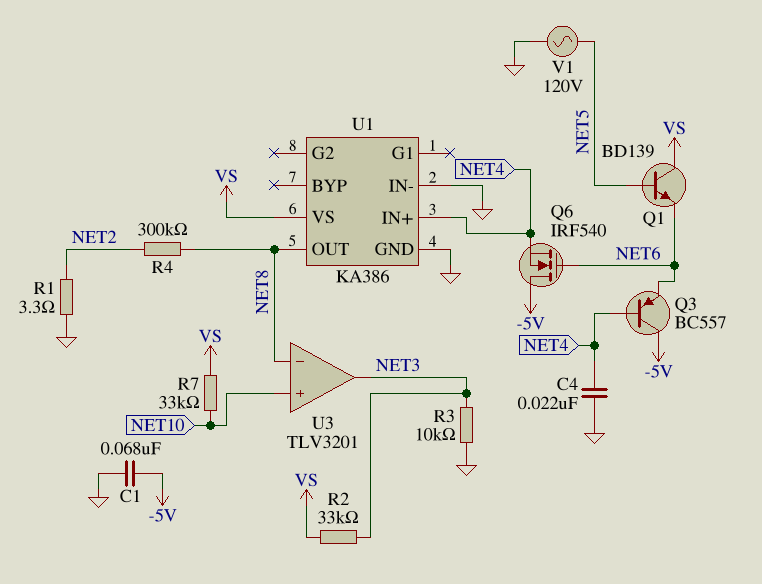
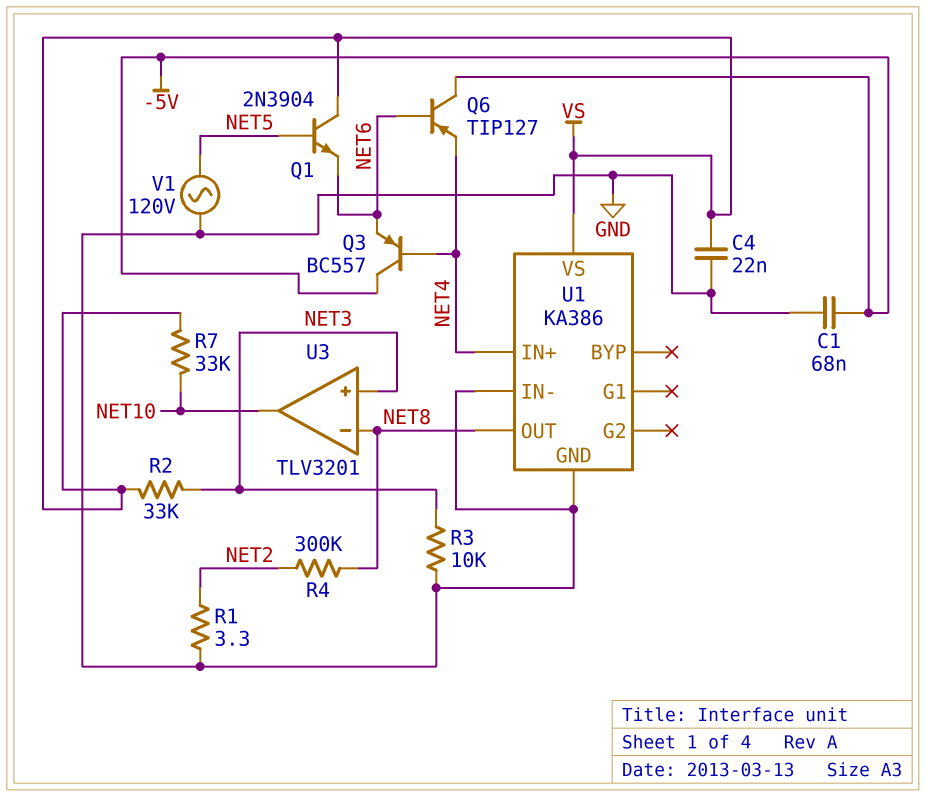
C4: 22nF (GND, NET4) -> 22nF (GND, VS)
Q1: NPN BD139 (B NET5, C VS, E NET6) -> NPN 2N3904 (B NET5, C VS, E NET6)
Q6: NMOS IRF540 (G NET6, D -5V, S NET4) -> PNP TIP127 (B NET6, C -5V, E NET4)
U3 pin in+: NET10 -> NET3
U3 pin out: NET3 -> NET10

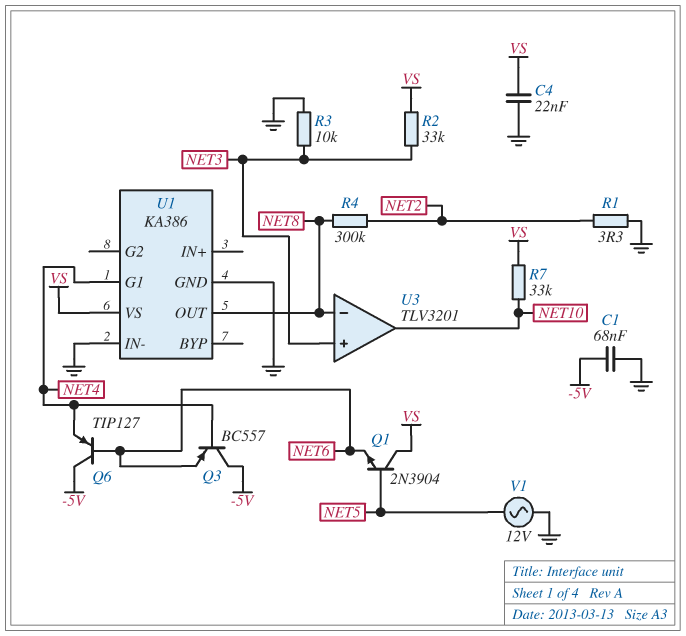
U1 pin G1: none -> NET4
U1 pin IN+: NET4 -> none
V1: AC 120V (GND, NET5) -> AC 12V (GND, NET5)

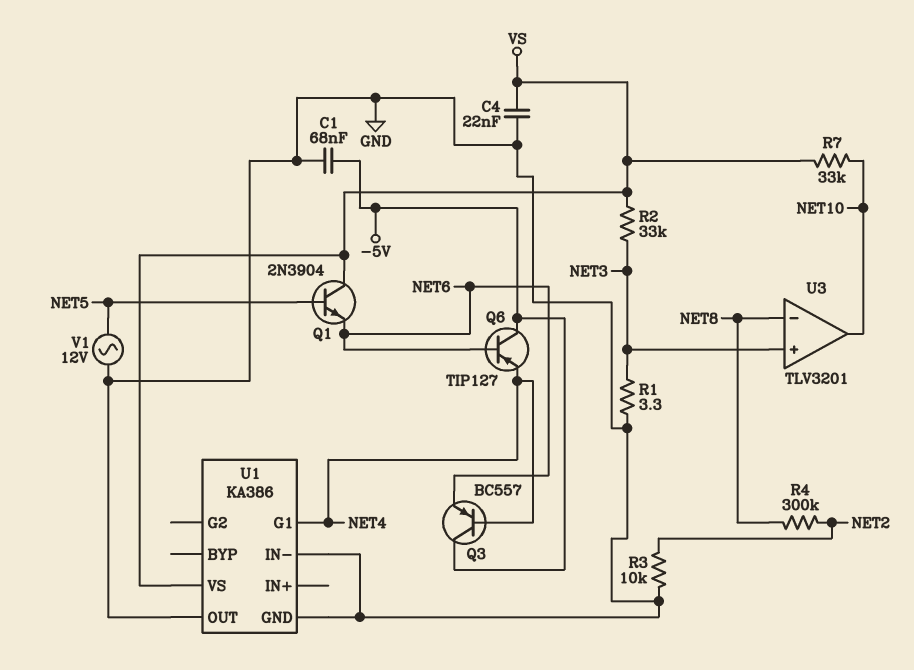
R1: 3.3 (GND, NET2) -> 3.3 (GND, NET3)
R3: 10k (GND, NET3) -> 10k (GND, NET2)
U1 pin OUT: NET8 -> GND

